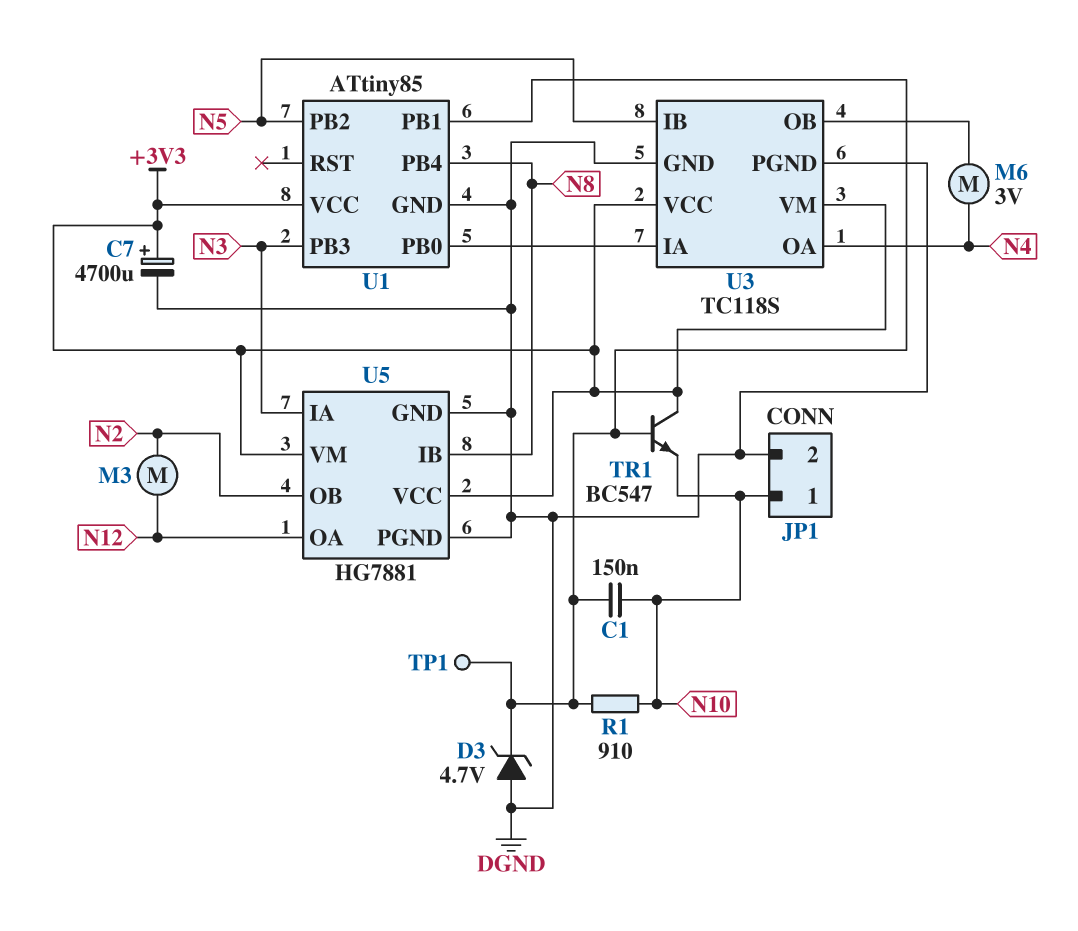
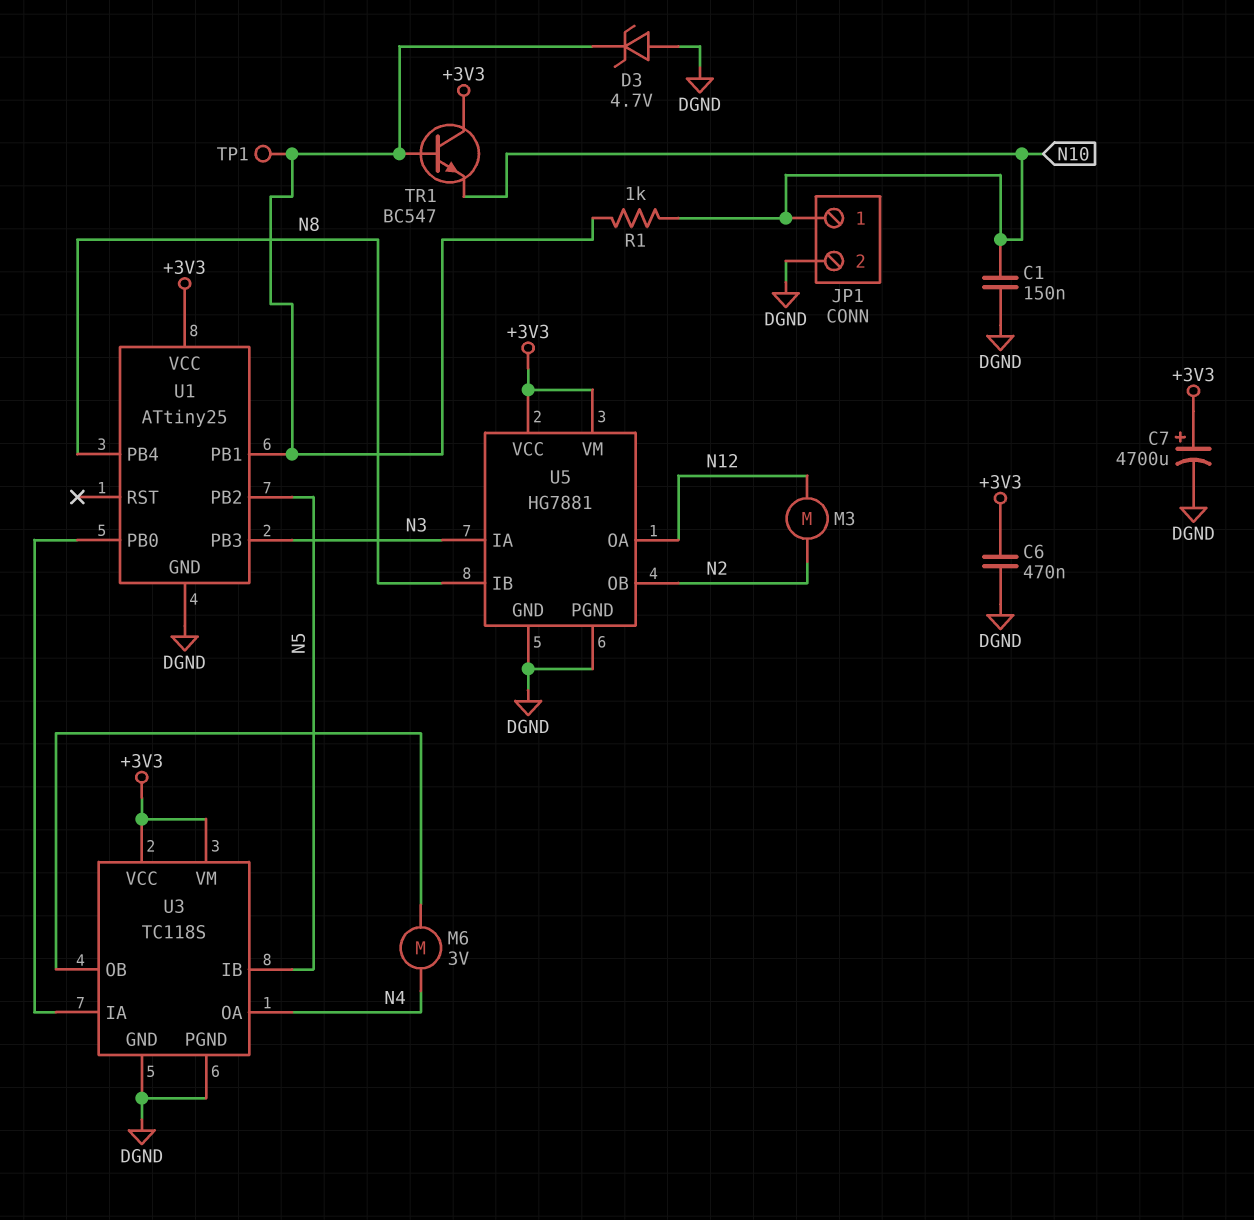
C1: 150nF (N10, U1/PB1) -> 150nF (DGND, N10)
C6: none -> 470nF (+3V3, DGND)
R1: 910 (N10, U1/PB1) -> 1k (N10, U1/PB1)
U1: ATtiny85 -> ATtiny25

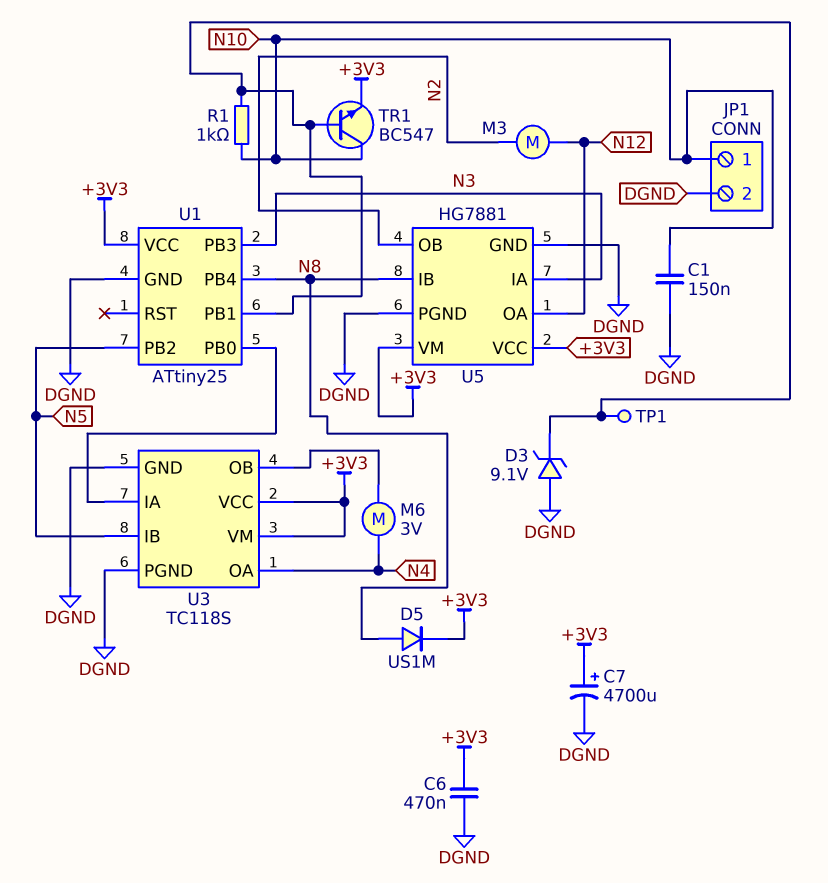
D3: zener 4.7V (A DGND, K U1/PB1) -> zener 9.1V (A DGND, K U1/PB1)
D5: none -> diode US1M (A N8, K +3V3)
TR1: NPN BC547 (B U1/PB1, C +3V3, E N10) -> NPN BC547 (B U1/PB1, C N10, E +3V3)

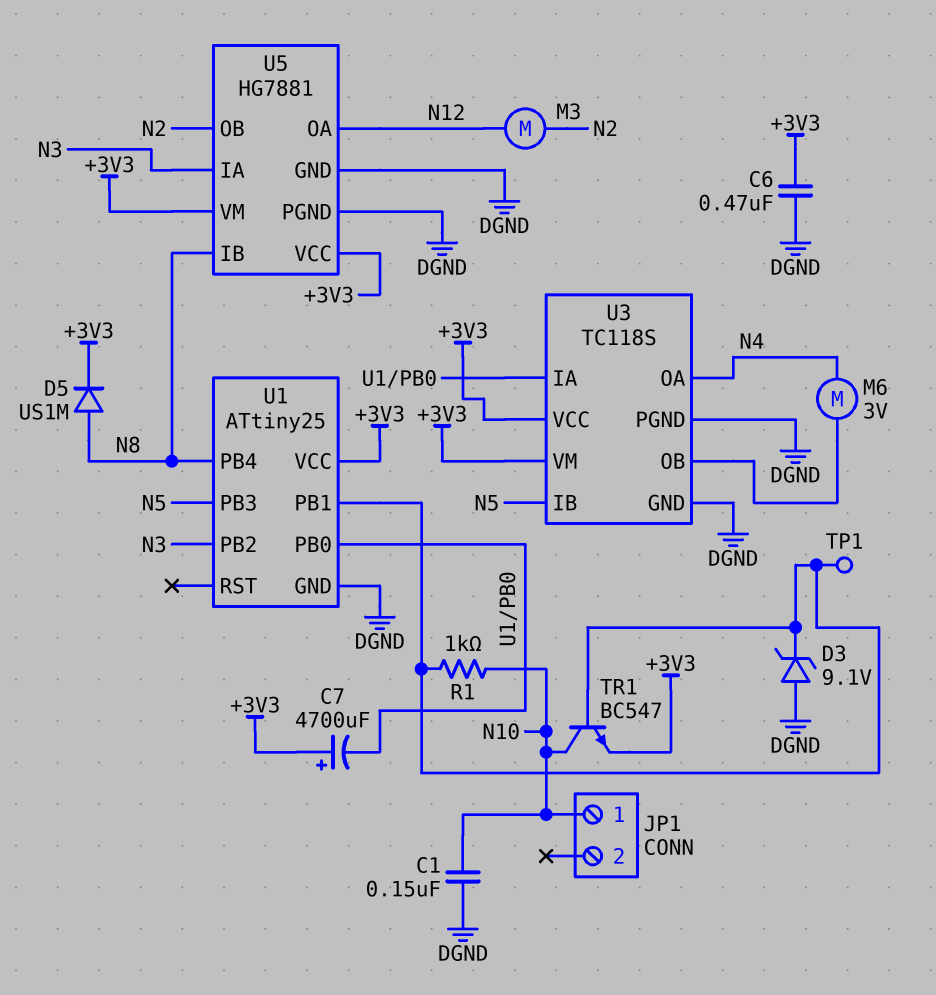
C7: 4700uF (plus +3V3, minus DGND) -> 4700uF (plus +3V3, minus U1/PB0)
JP1 pin 2: DGND -> none
U1 pin PB2: N5 -> N3
U1 pin PB3: N3 -> N5

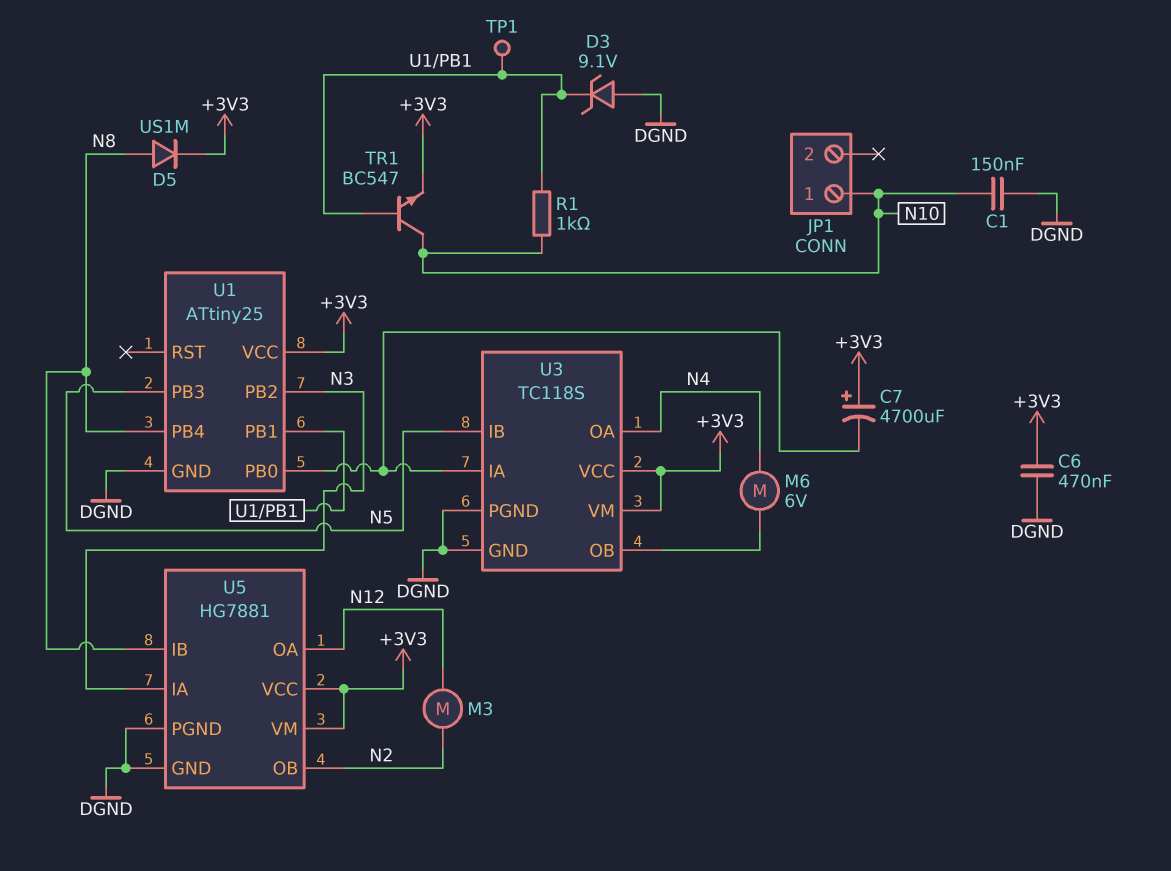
M6: motor 3V (N4, U3/OB) -> motor 6V (N4, U3/OB)

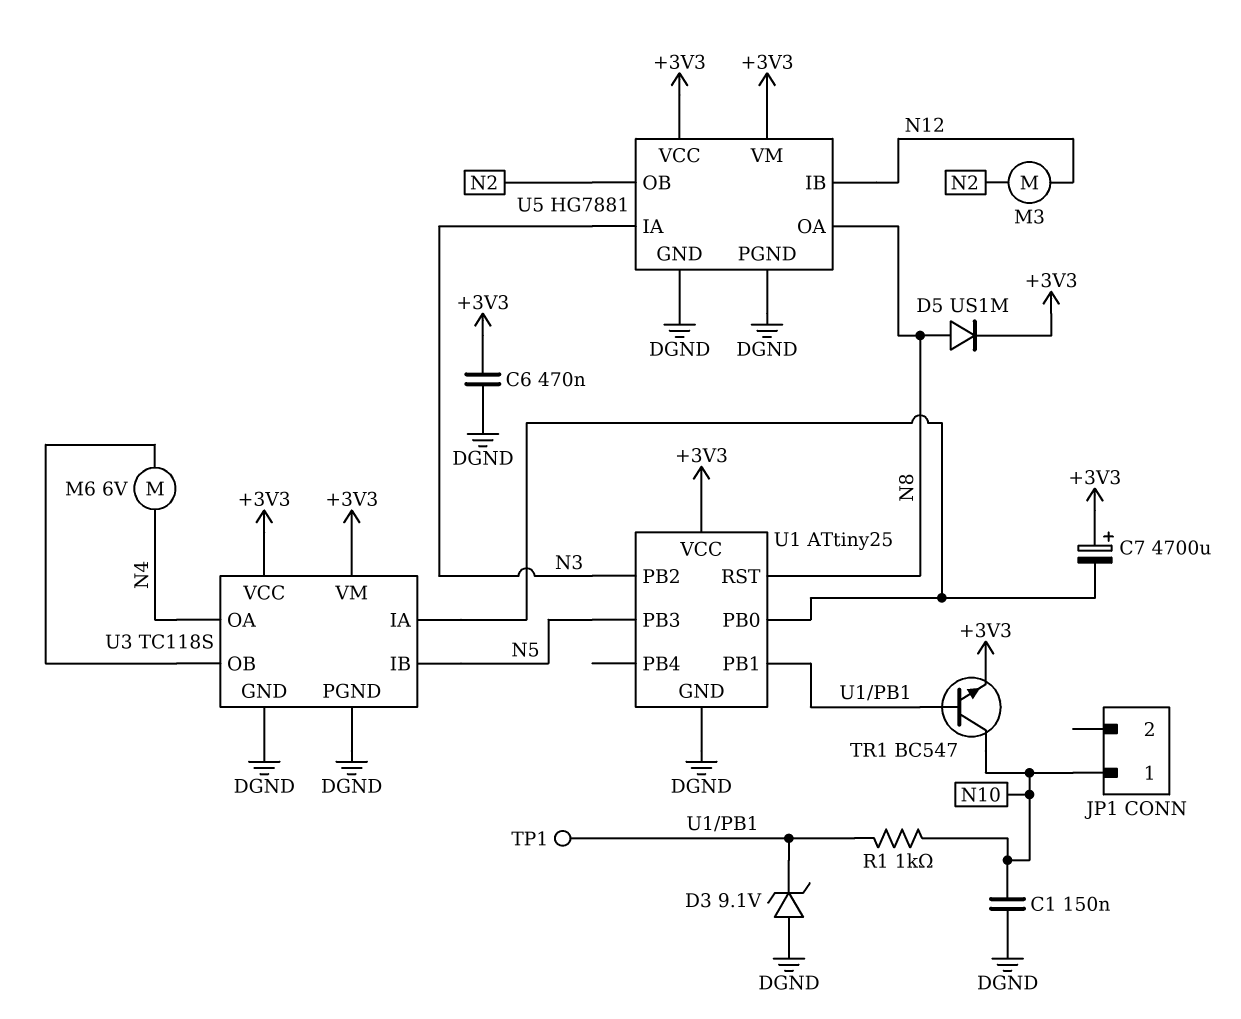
U1 pin PB4: N8 -> none
U1 pin RST: none -> N8
U5 pin IB: N8 -> N12
U5 pin OA: N12 -> N8

